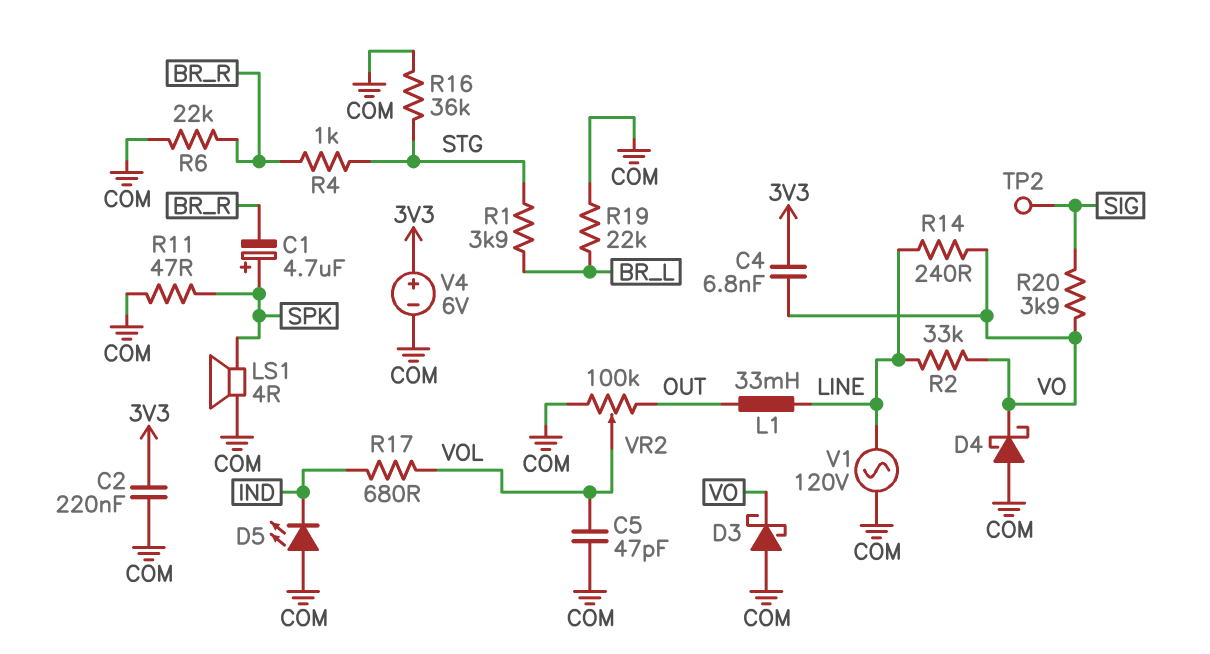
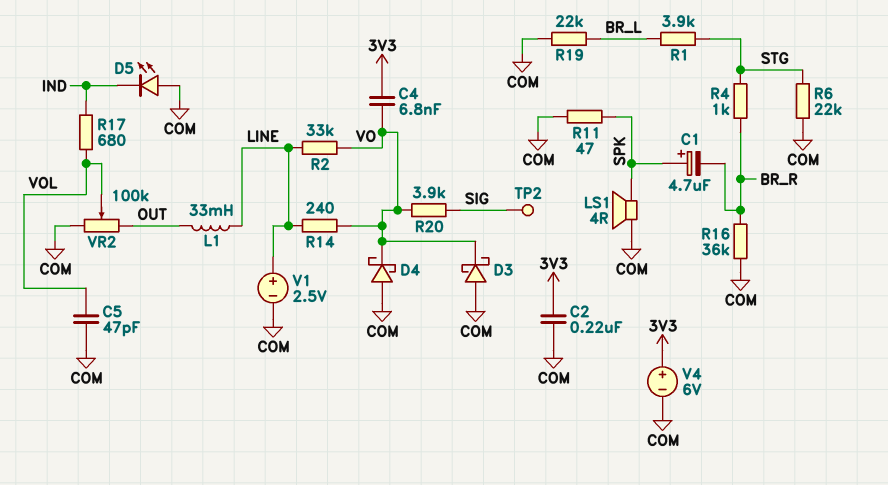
R6: 22k (BR_R, COM) -> 22k (COM, STG)
R16: 36k (COM, STG) -> 36k (BR_R, COM)
V1: AC 120V (COM, LINE) -> 2.5V (plus LINE, minus COM)

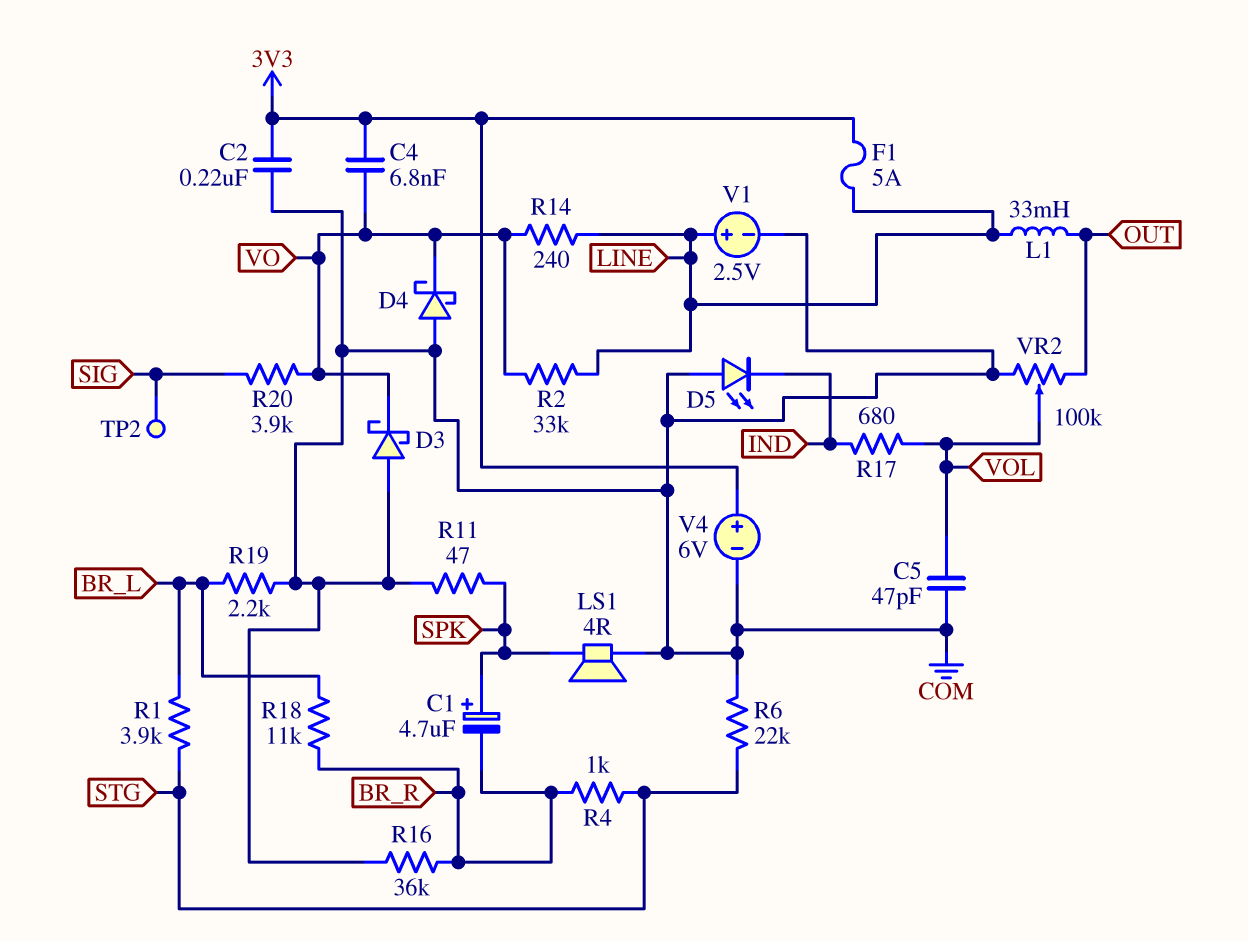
F1: none -> 5A (3V3, LINE)
R18: none -> 11k (BR_L, BR_R)
R19: 22k (BR_L, COM) -> 2.2k (BR_L, COM)

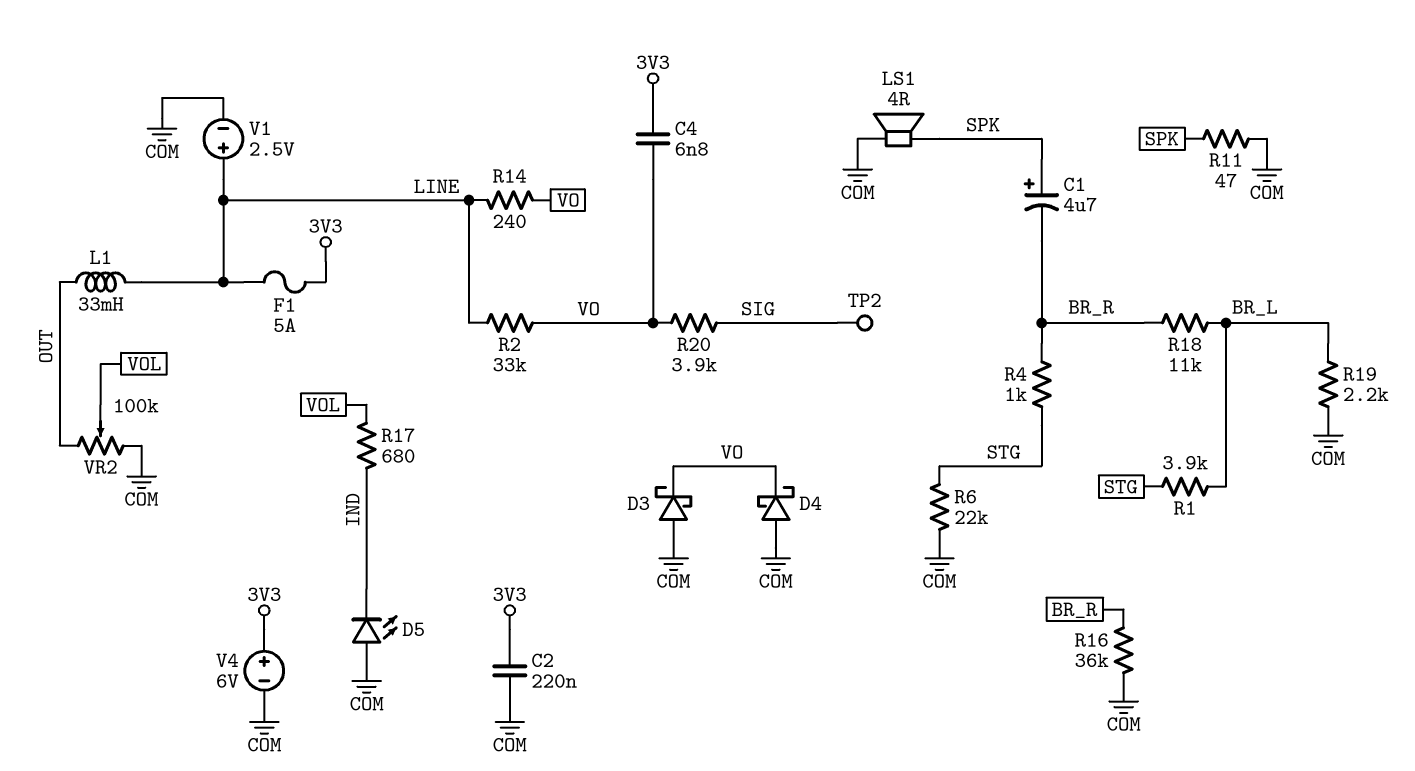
C5: 47pF (COM, VOL) -> none

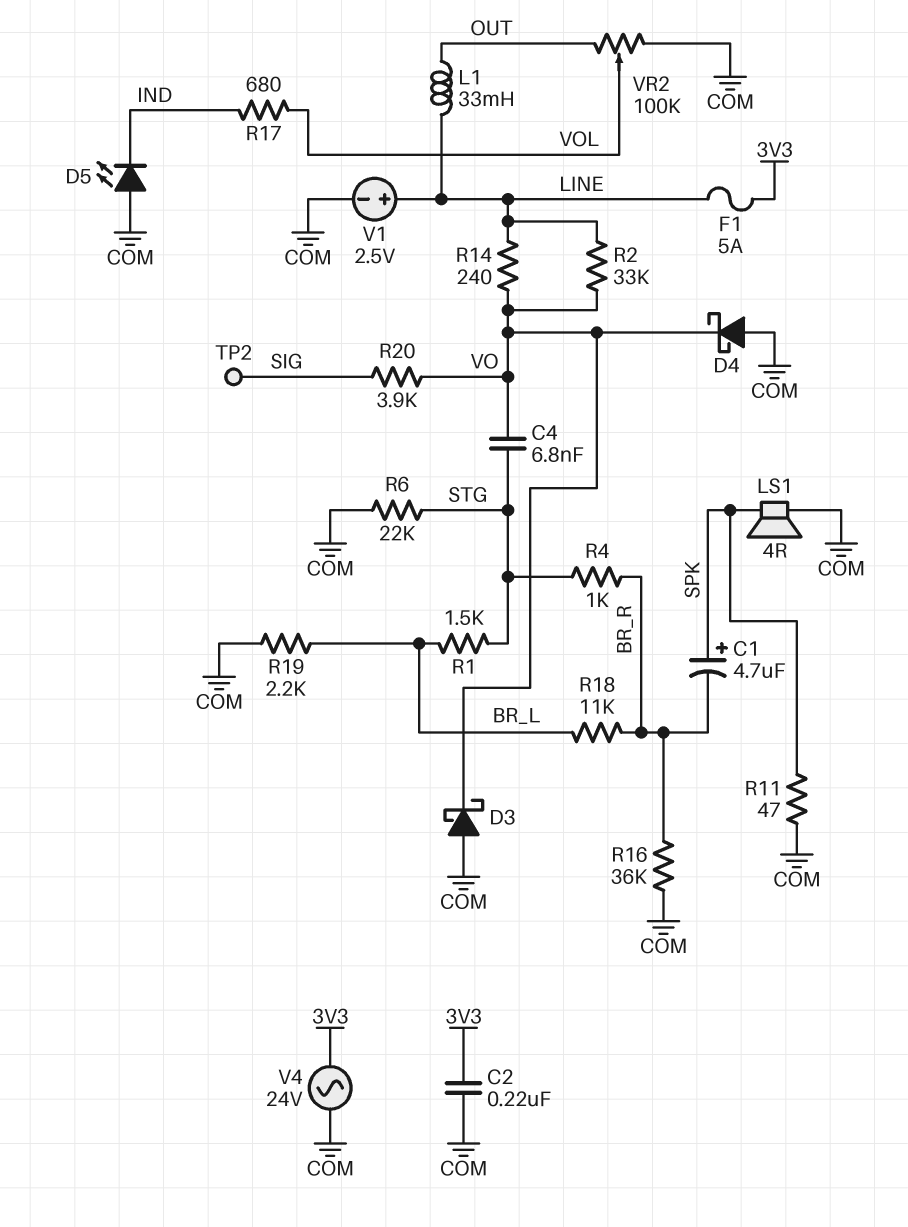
C4: 6.8nF (3V3, VO) -> 6.8nF (STG, VO)
R1: 3.9k (BR_L, STG) -> 1.5k (BR_L, STG)
V4: 6V (plus 3V3, minus COM) -> AC 24V (3V3, COM)

